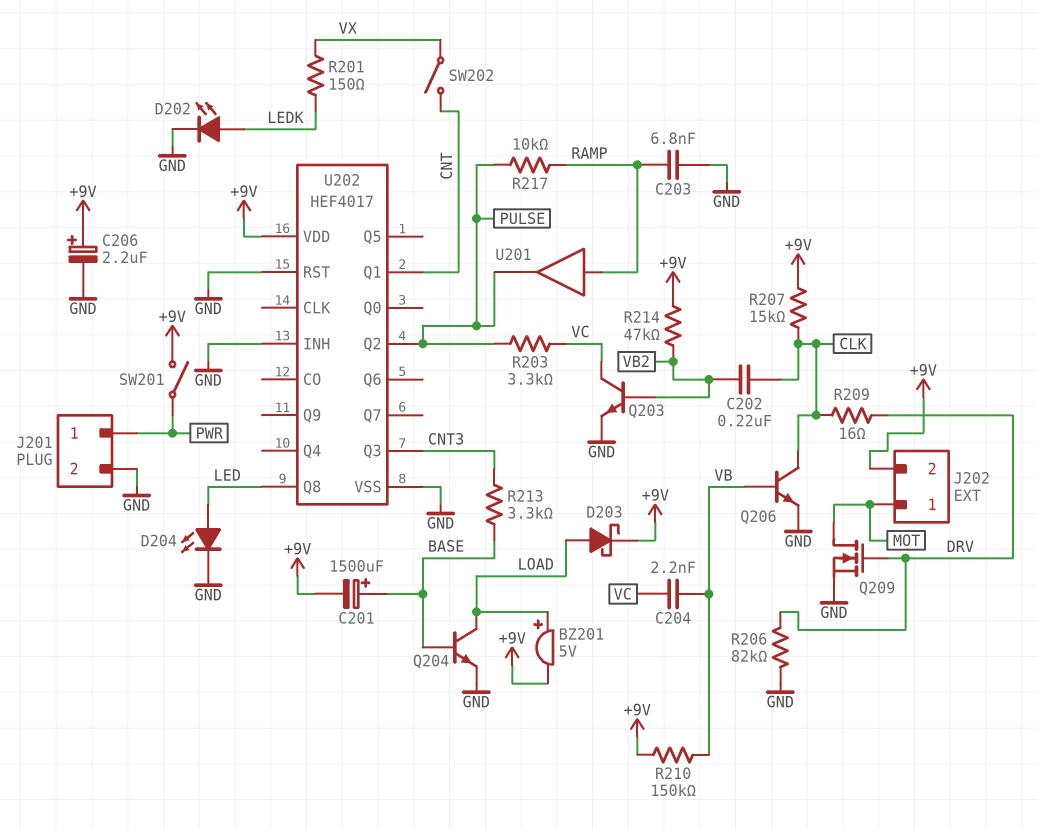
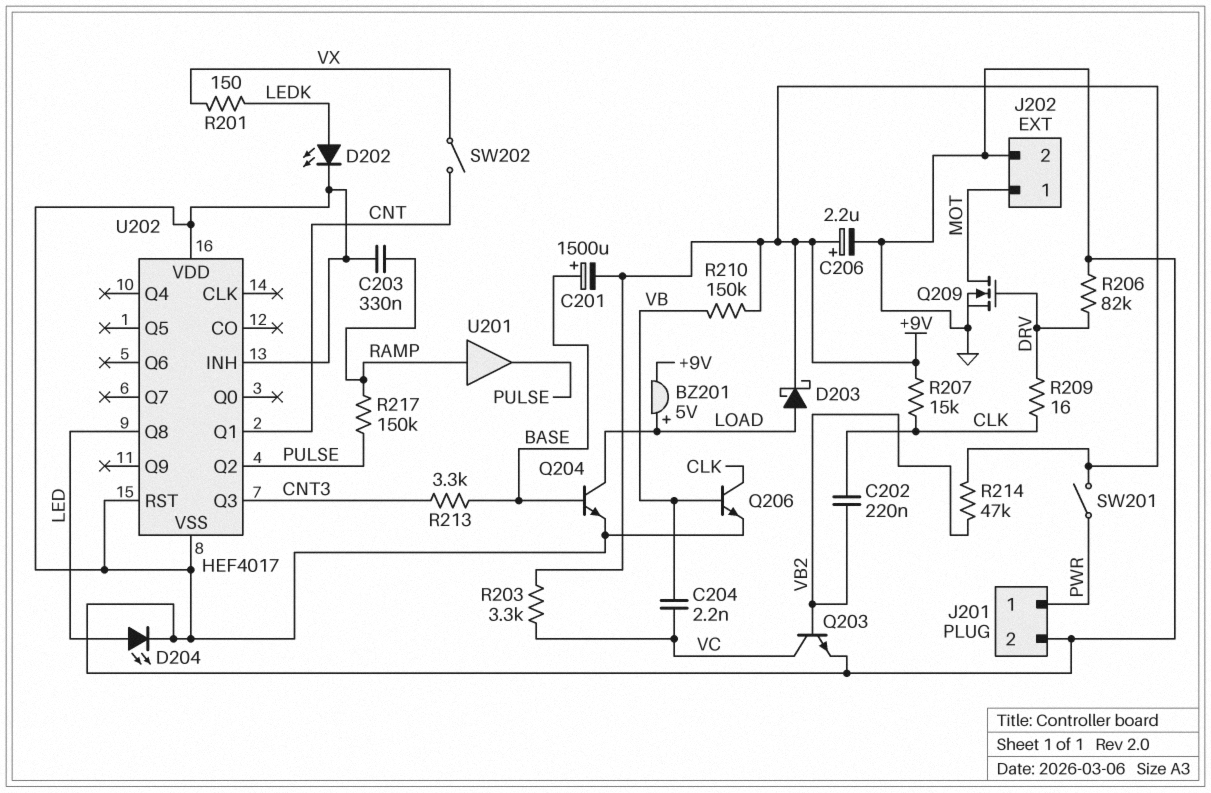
C203: 6.8nF (GND, RAMP) -> 330nF (GND, RAMP)
J202 pin 2: +9V -> GND
R203: 3.3k (PULSE, VC) -> 3.3k (+9V, VC)
R217: 10k (PULSE, RAMP) -> 150k (PULSE, RAMP)
U202 pin VDD: +9V -> GND

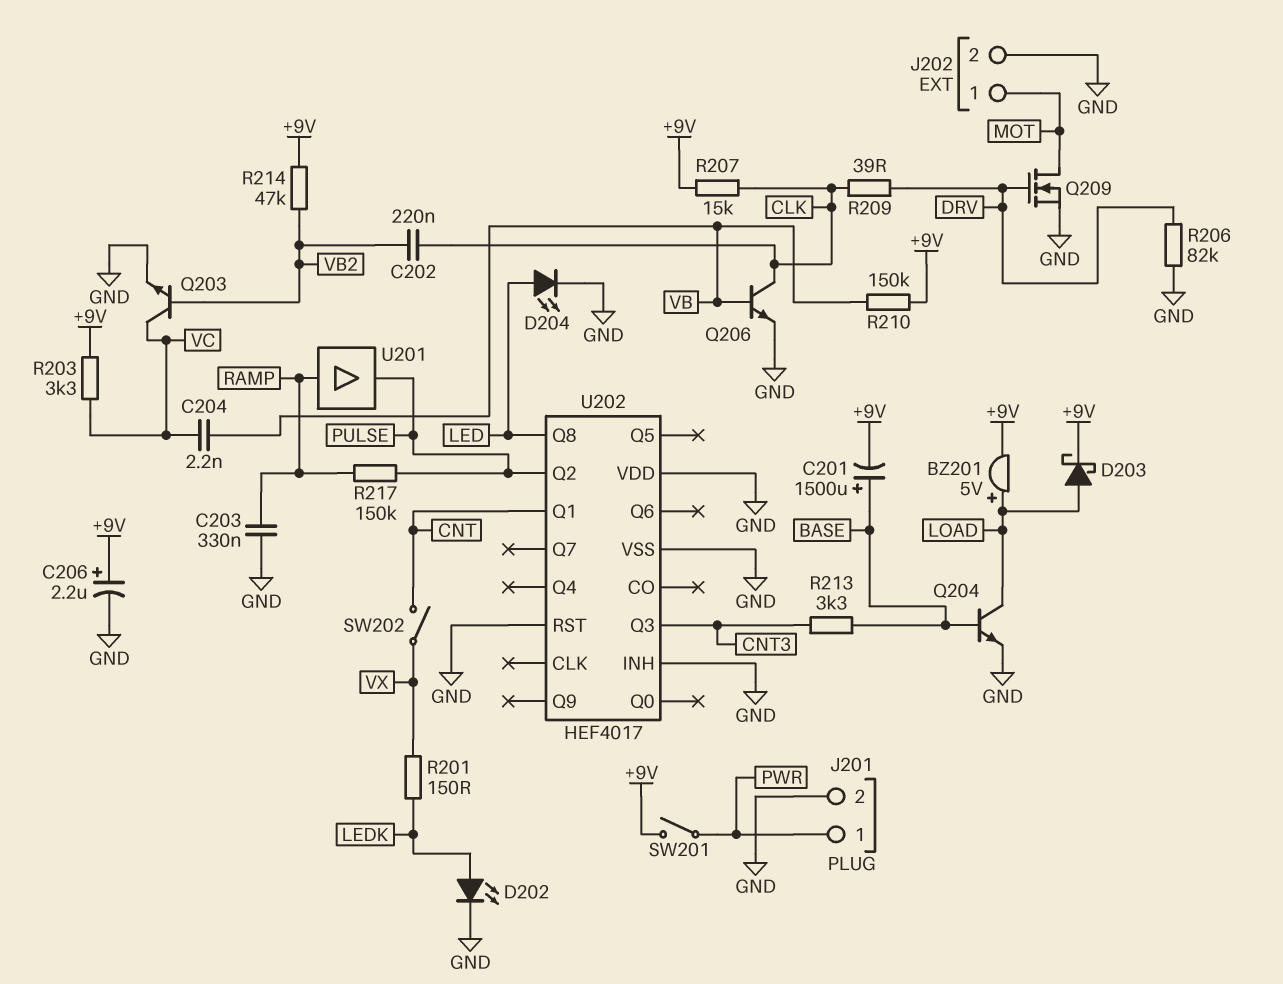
R209: 16 (CLK, DRV) -> 39 (CLK, DRV)

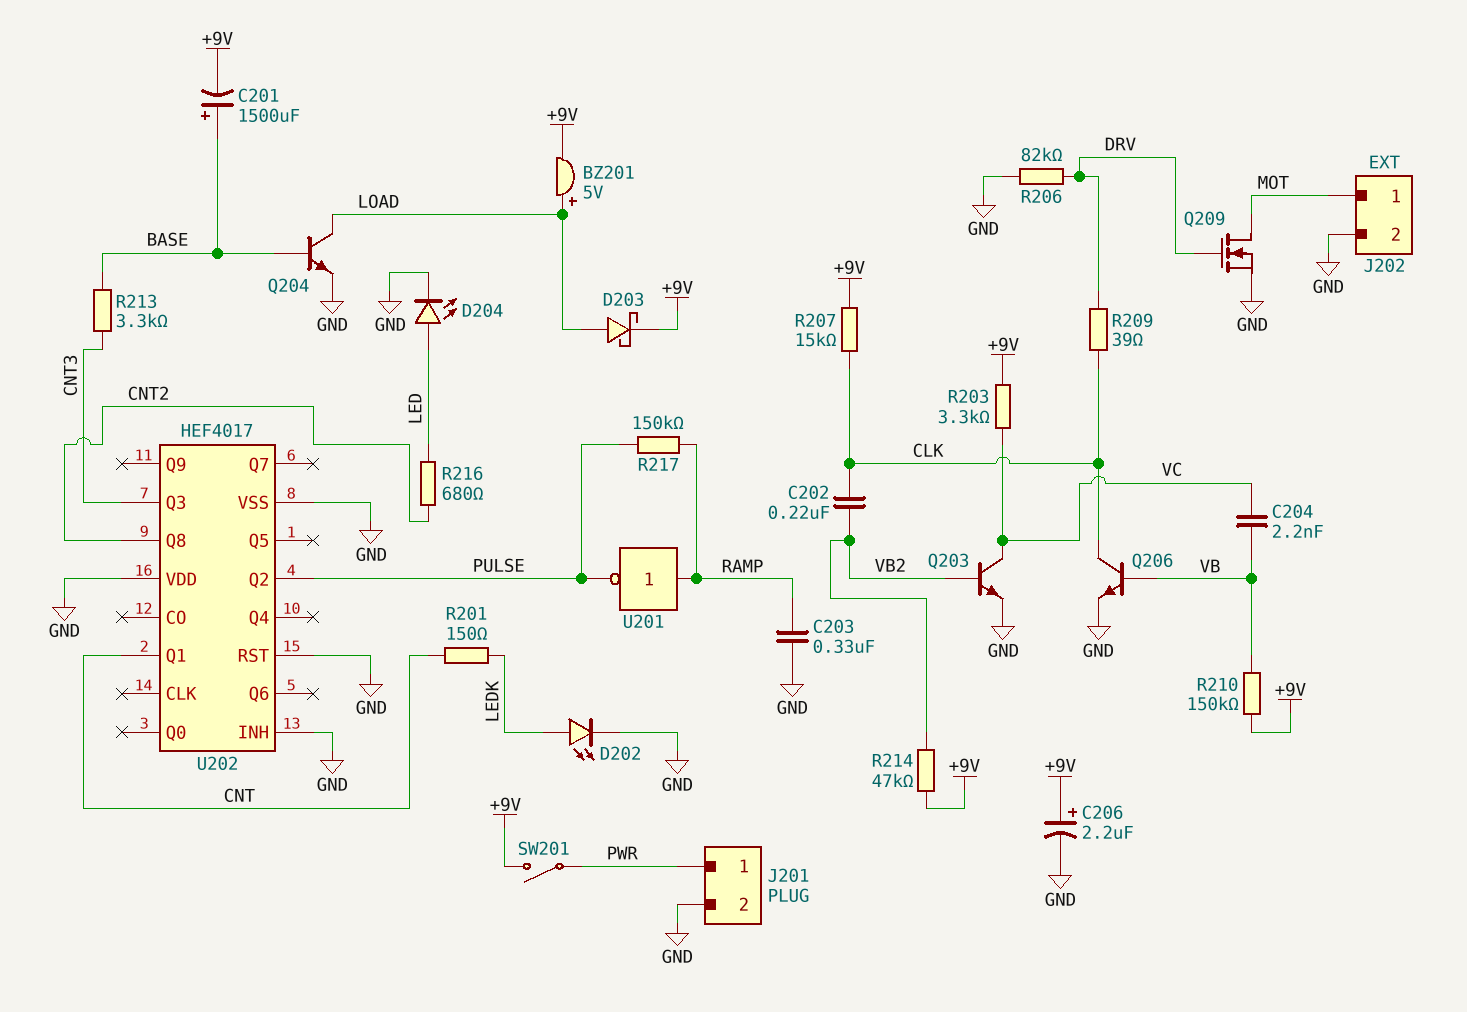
R201: 150 (LEDK, VX) -> 150 (CNT, LEDK)
R216: none -> 680 (CNT2, LED)
SW202: switch (CNT, VX) -> none
U201: buffer (in RAMP, out PULSE) -> NOT (in RAMP, out PULSE)
U202 pin Q8: LED -> CNT2

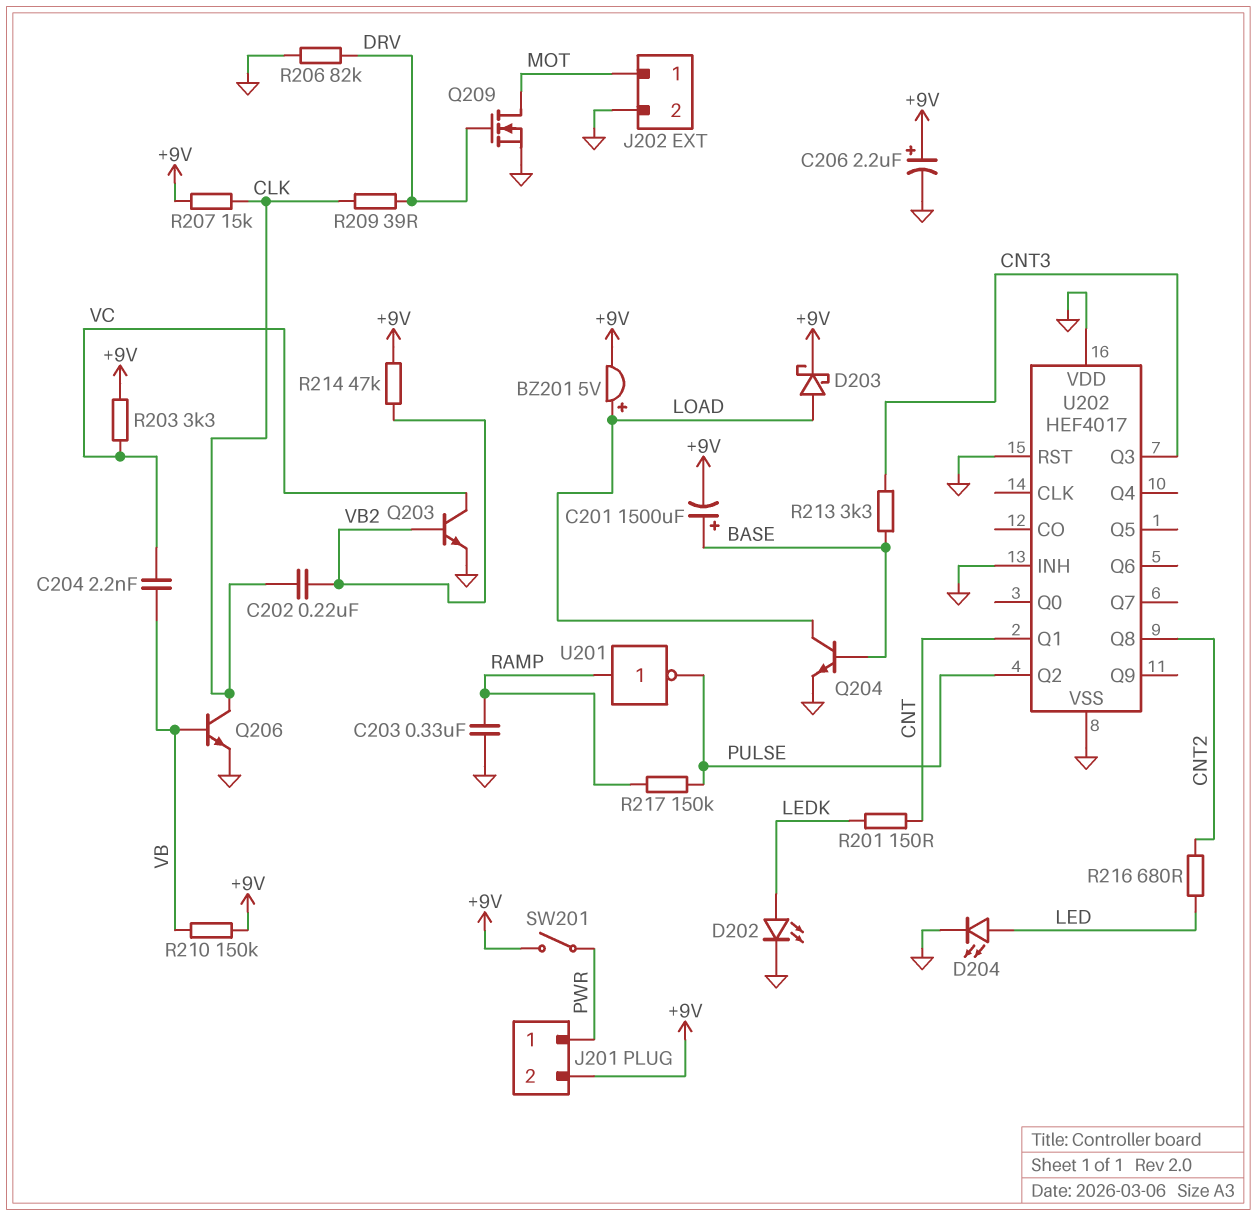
J201 pin 2: GND -> +9V

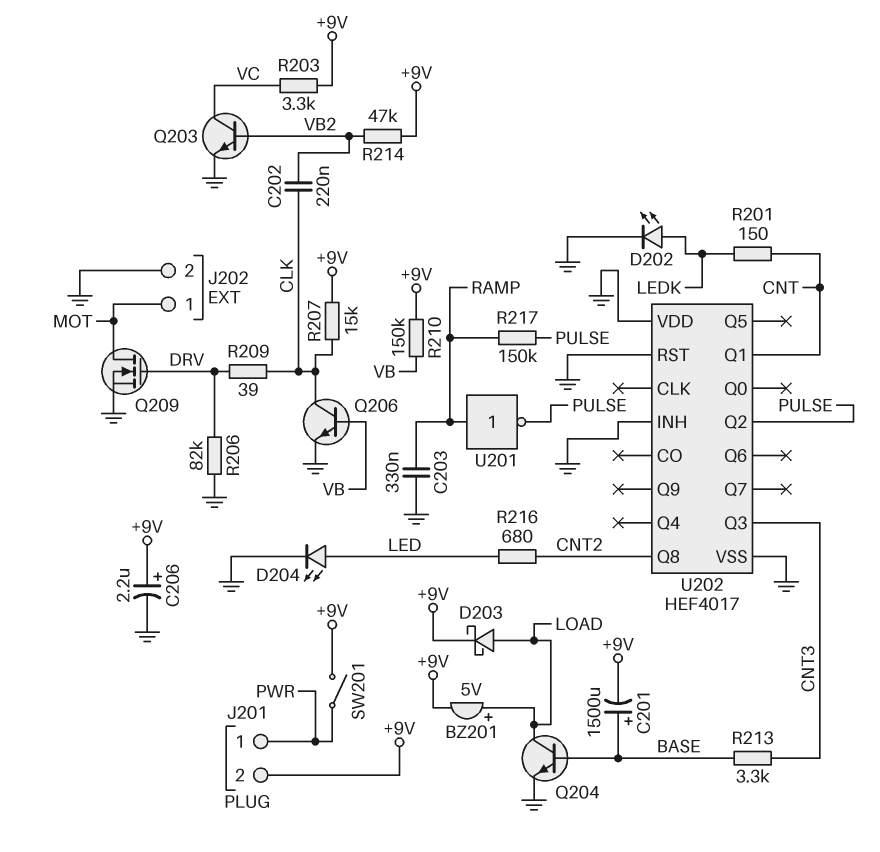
C204: 2.2nF (VB, VC) -> none

